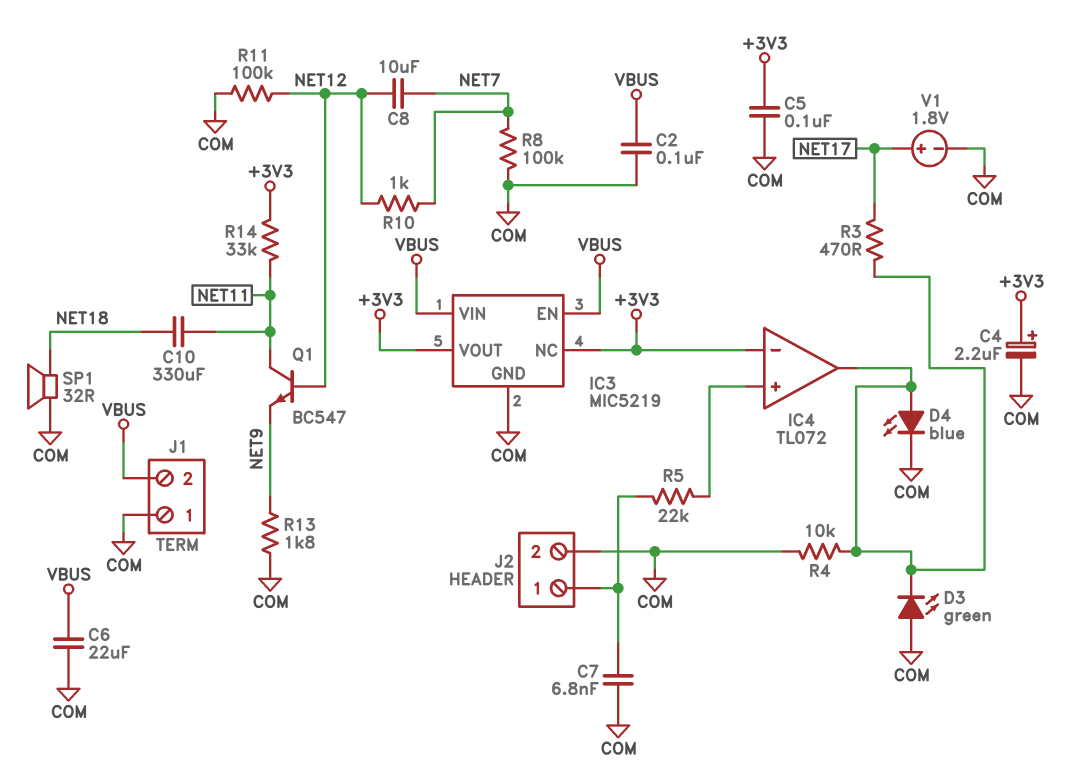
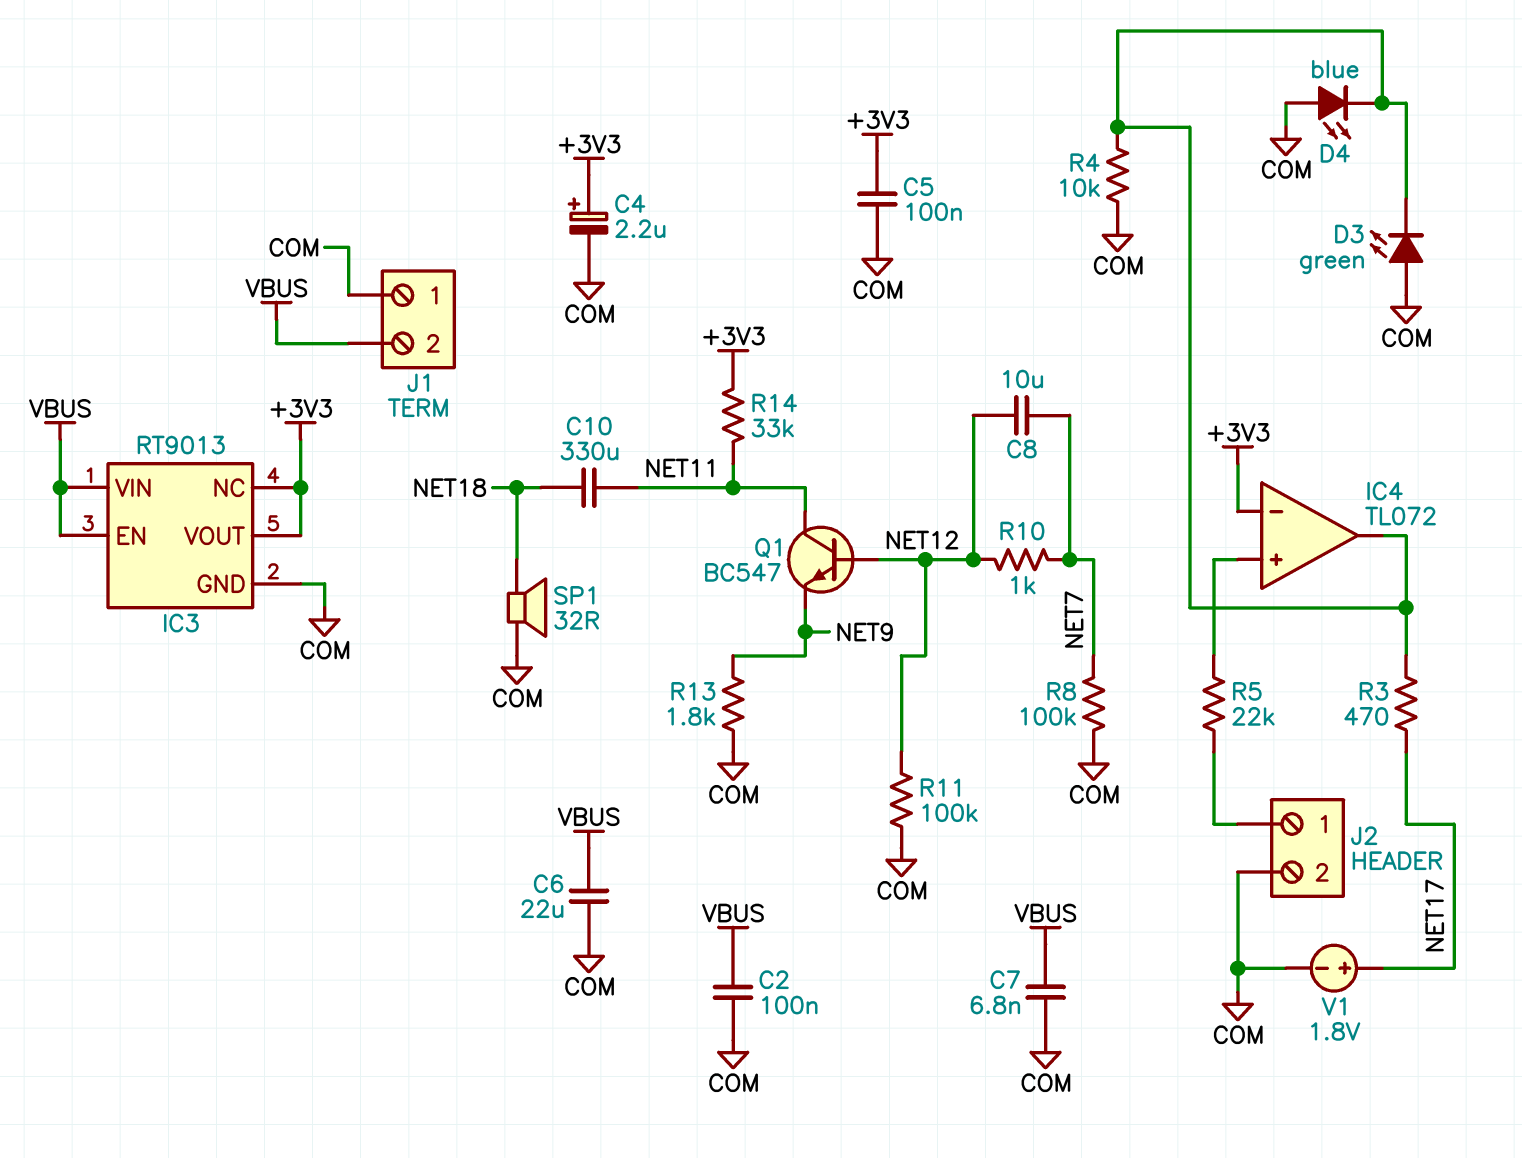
C7: 6.8nF (COM, J2/1) -> 6.8nF (COM, VBUS)
D4: LED blue (A IC4/out, K COM) -> LED blue (A COM, K IC4/out)
IC3: MIC5219 -> RT9013

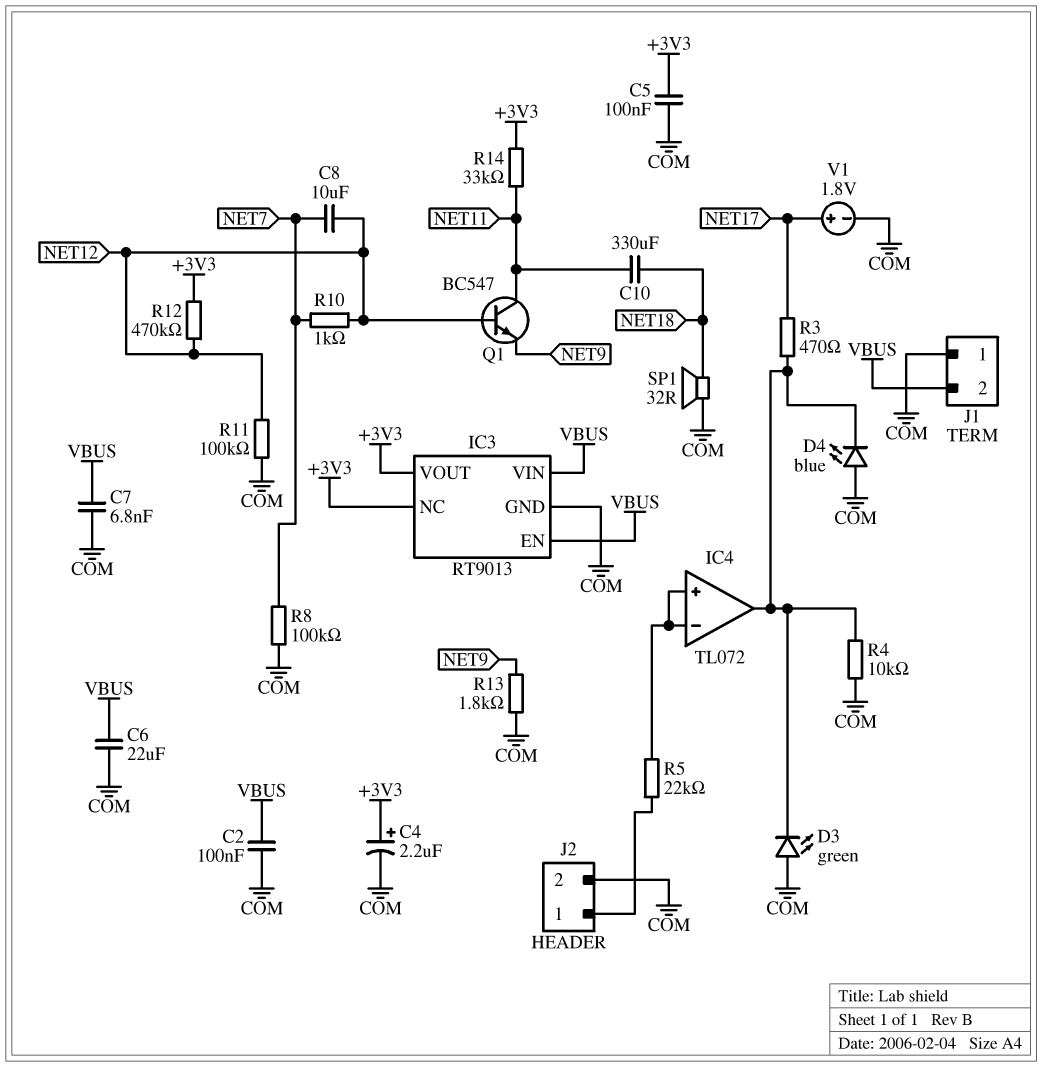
IC4 pin in-: +3V3 -> IC4/in+
R12: none -> 470k (+3V3, NET12)

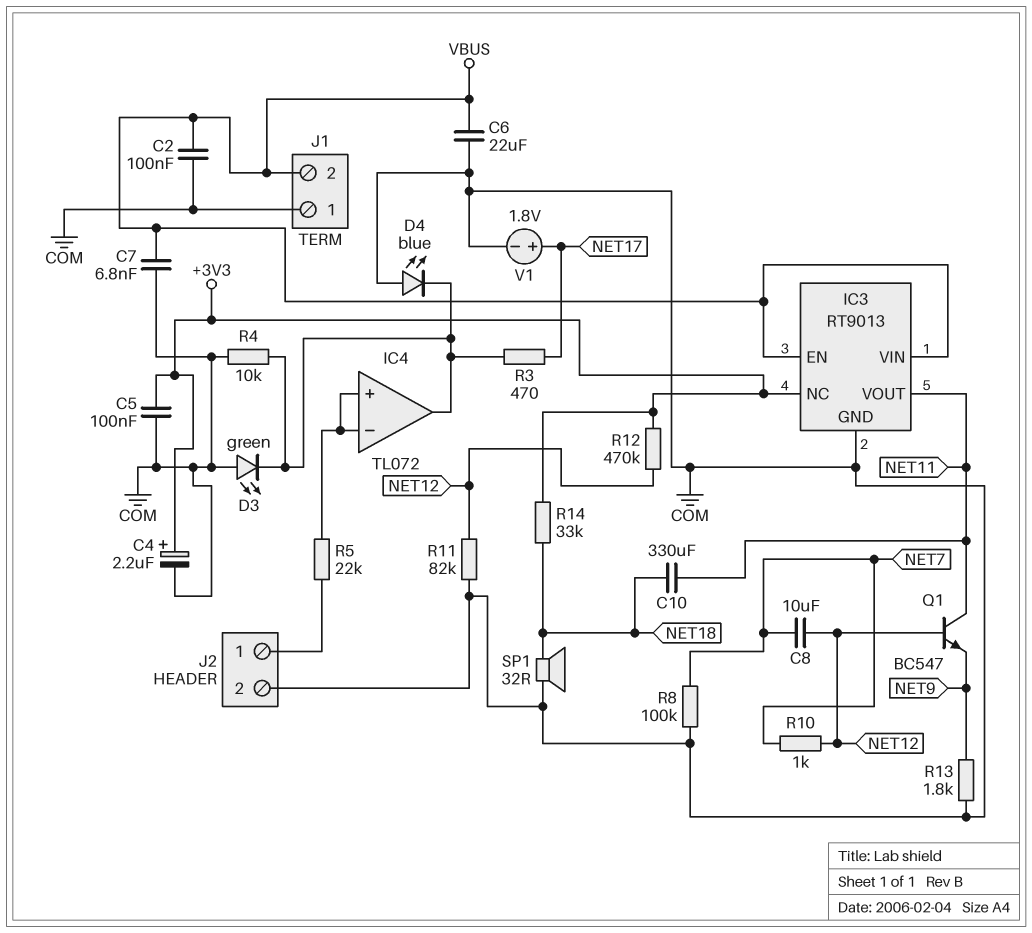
IC3 pin VOUT: +3V3 -> NET11
R11: 100k (COM, NET12) -> 82k (COM, NET12)
R14: 33k (+3V3, NET11) -> 33k (+3V3, NET18)

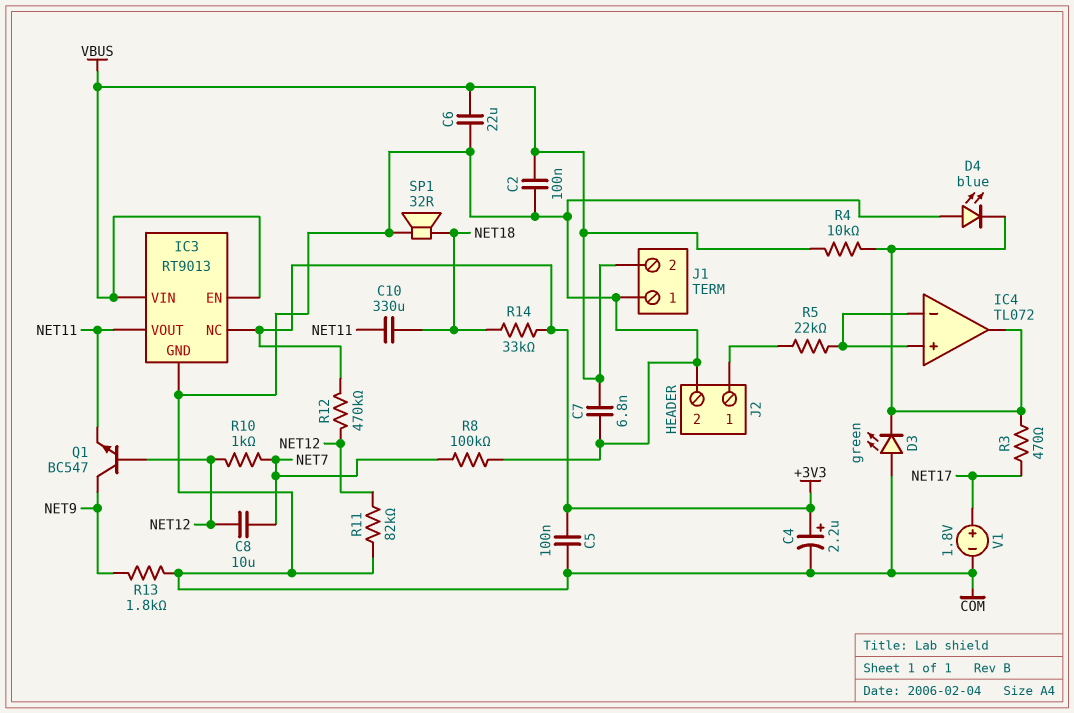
Q1: NPN BC547 (B NET12, C NET11, E NET9) -> NPN BC547 (B NET12, C NET9, E NET11)
R4: 10k (COM, IC4/out) -> 10k (IC4/out, VBUS)

